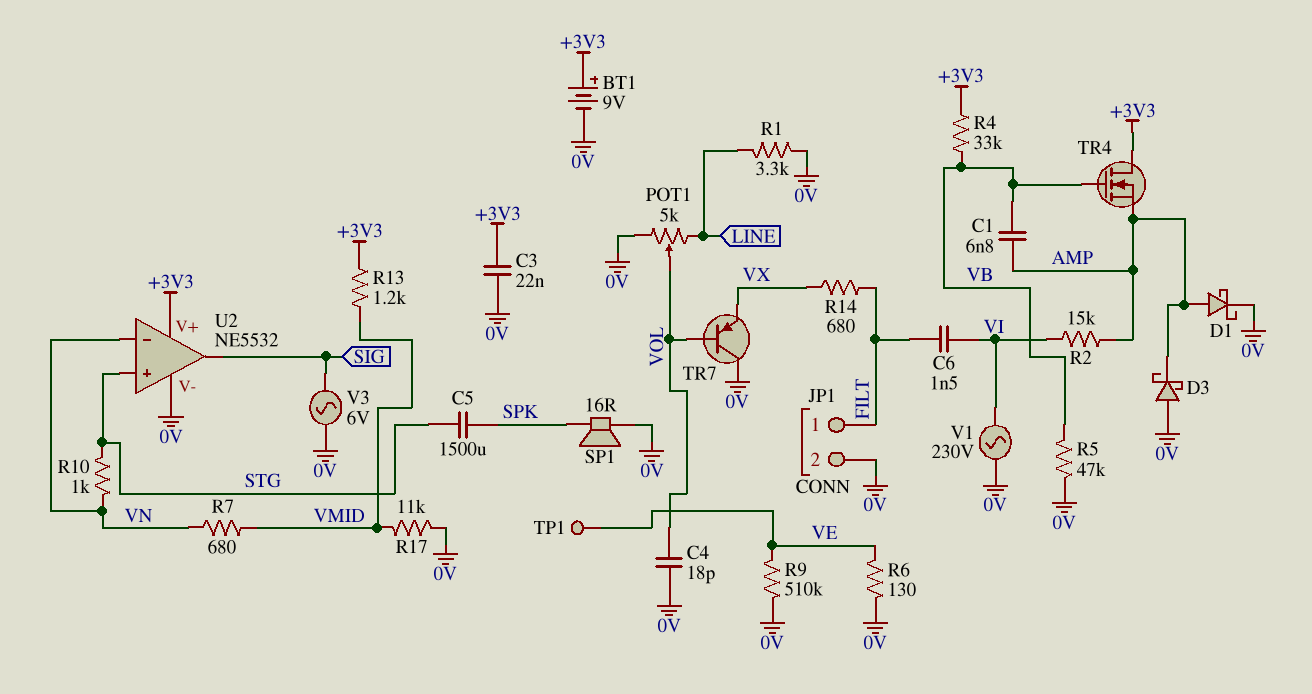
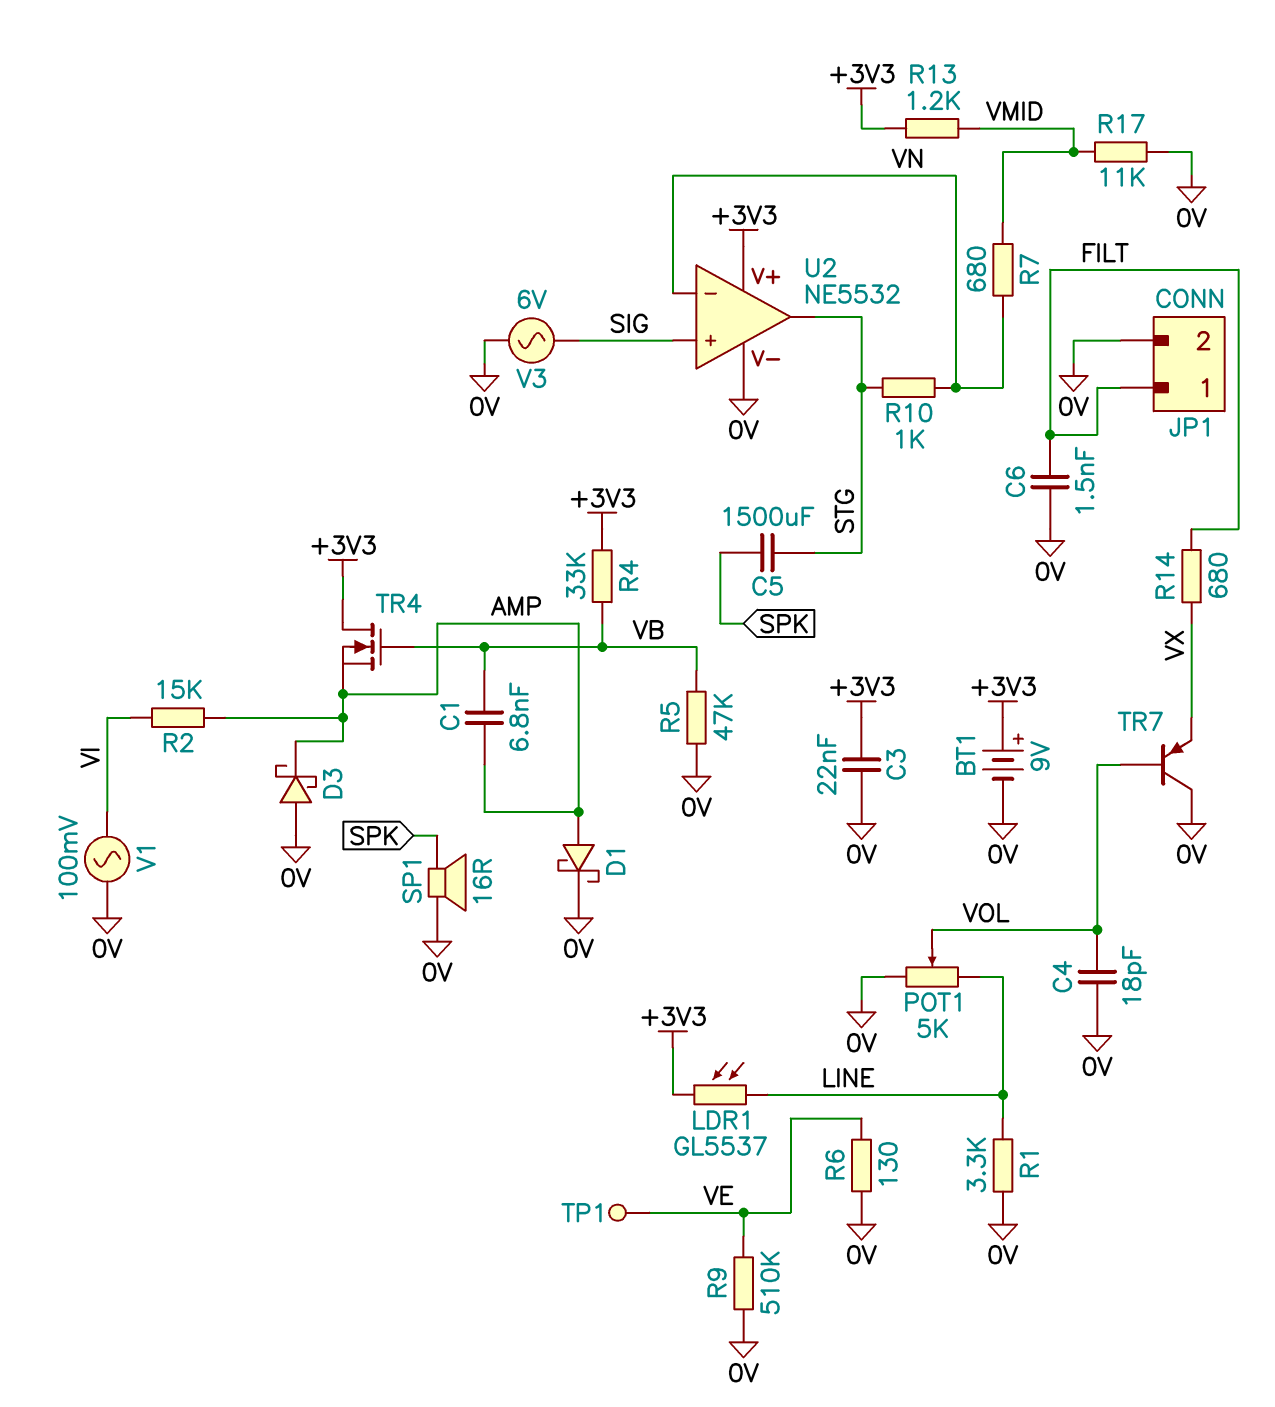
C6: 1.5nF (FILT, VI) -> 1.5nF (0V, FILT)
LDR1: none -> GL5537 (+3V3, LINE)
U2 pin in+: STG -> SIG
U2 pin out: SIG -> STG
V1: AC 230V (0V, VI) -> AC 100mV (0V, VI)

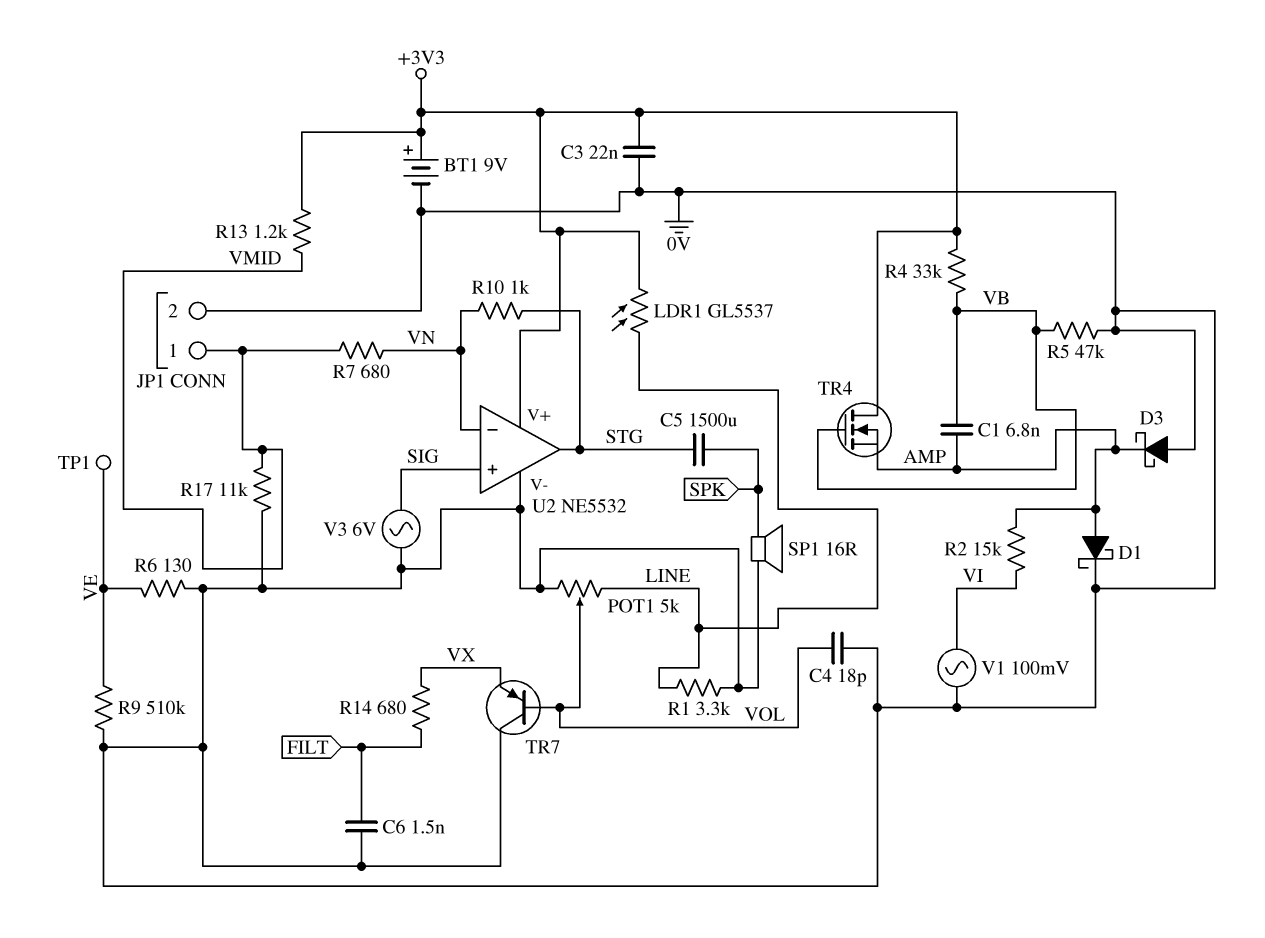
JP1 pin 1: FILT -> VMID

